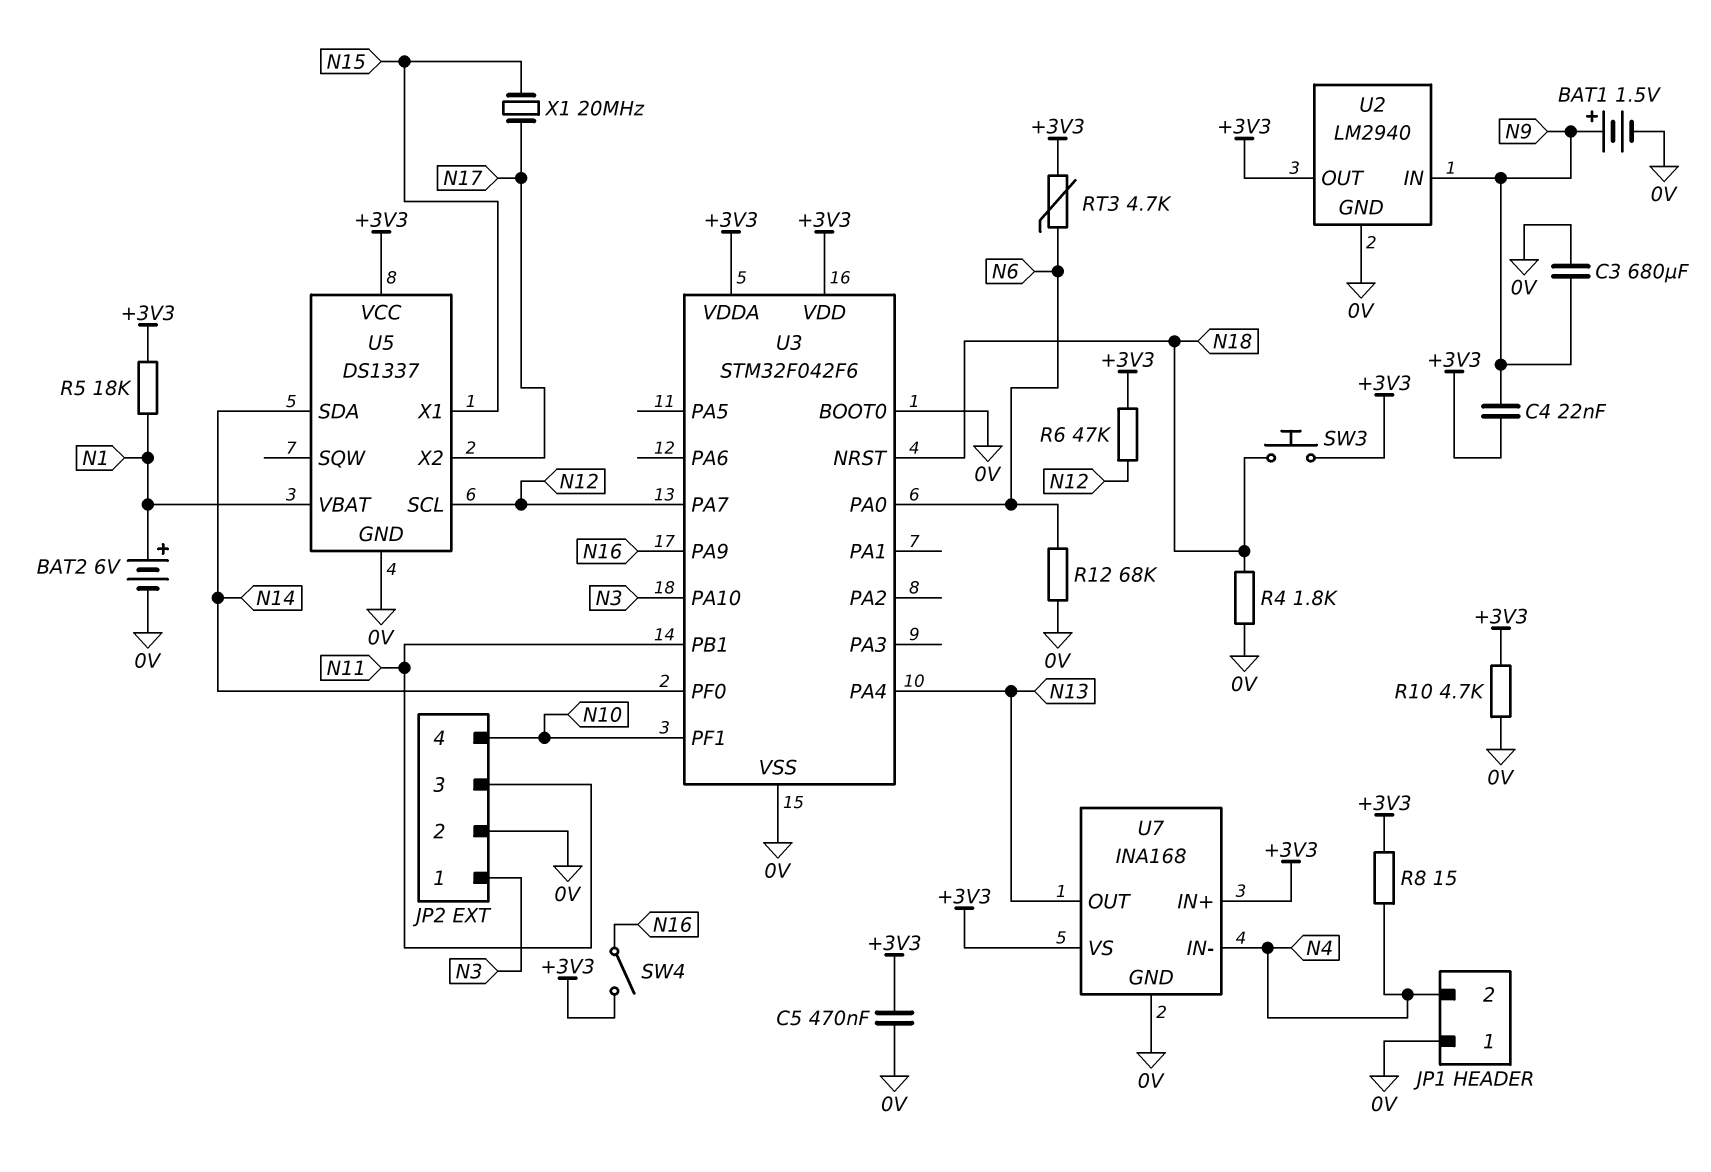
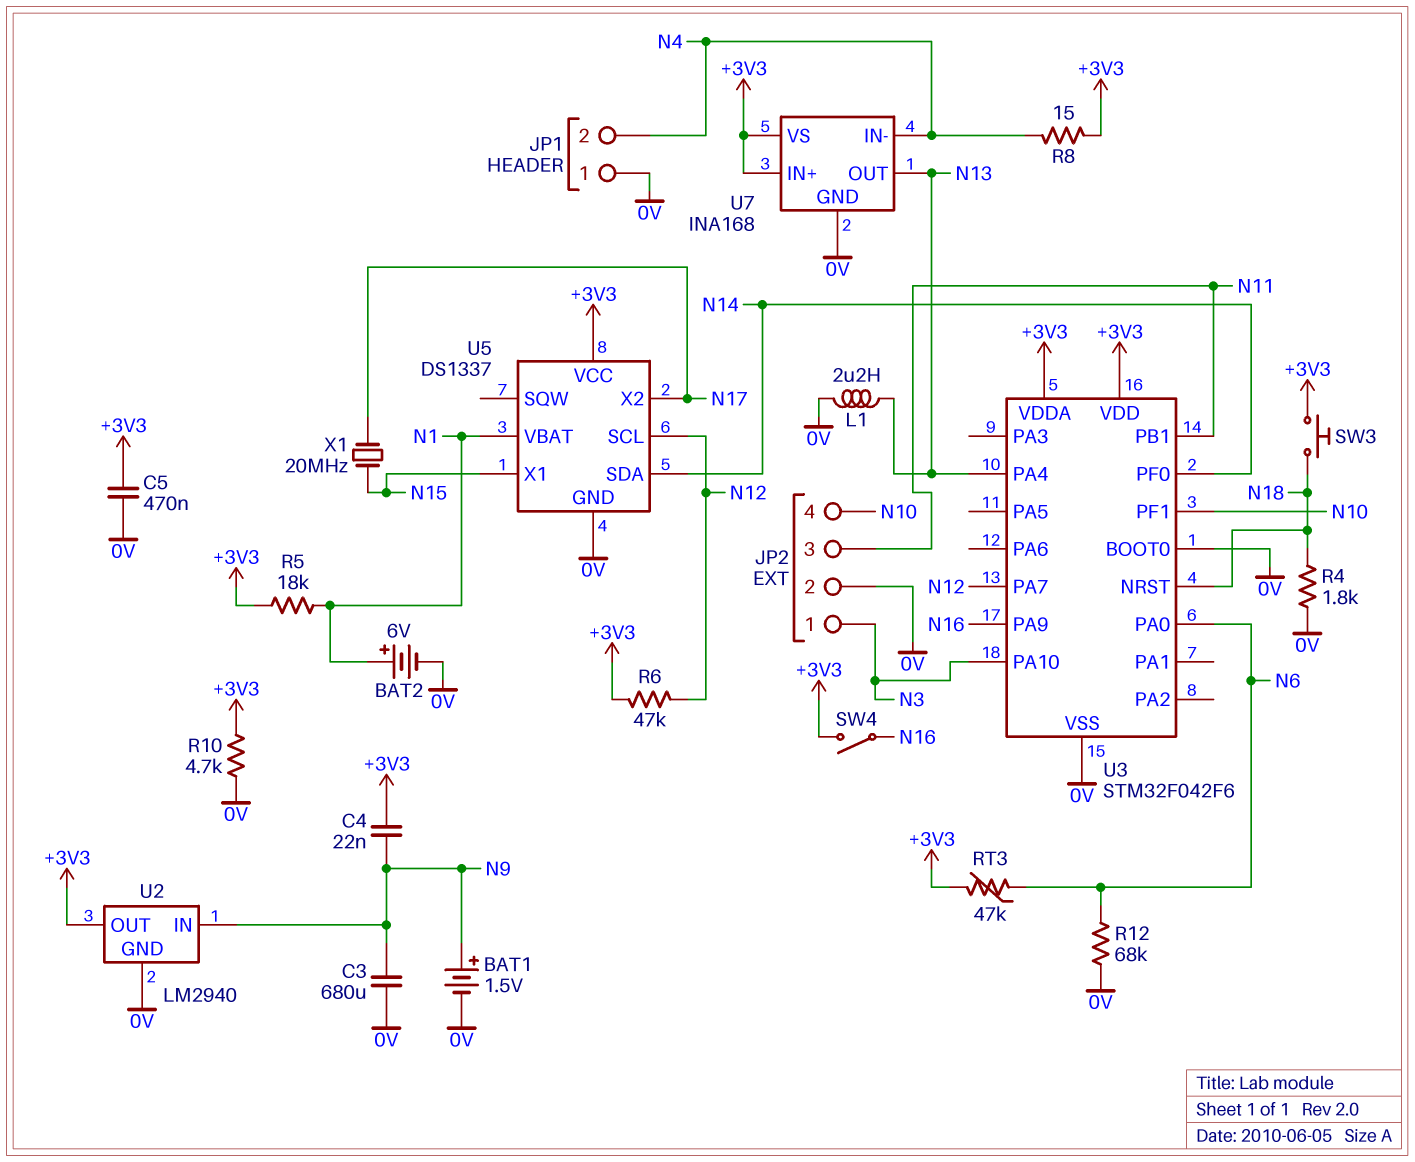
L1: none -> 2.2uH (0V, N13)
RT3: 4.7k (+3V3, N6) -> 47k (+3V3, N6)

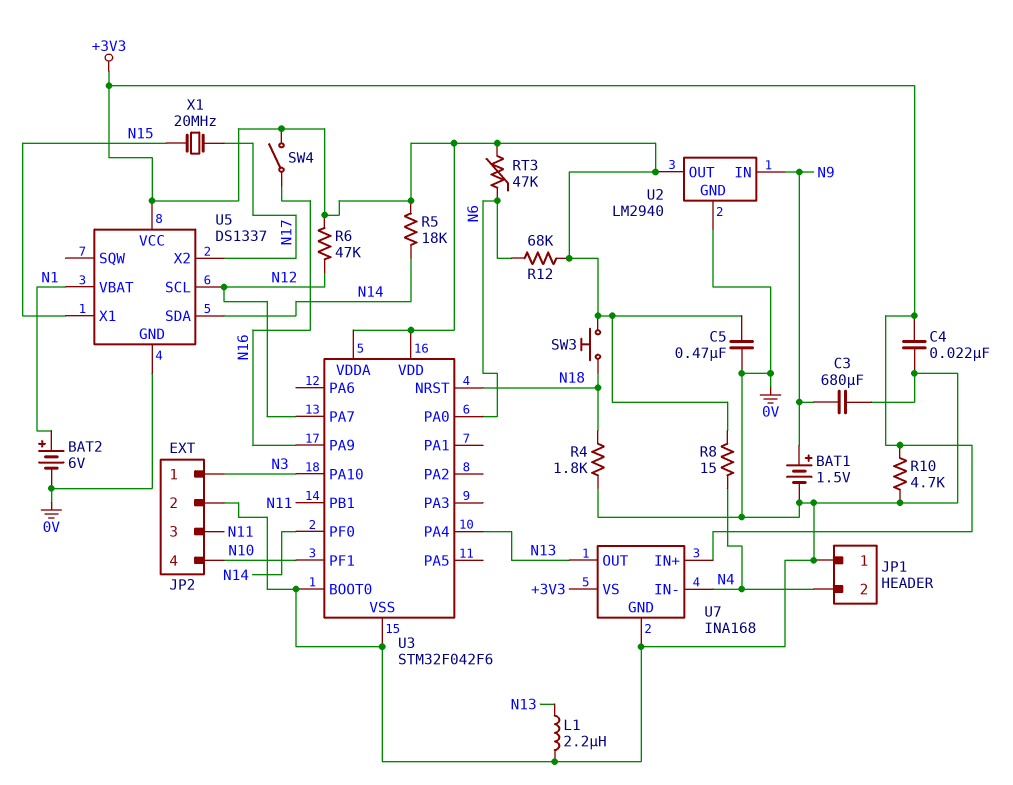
C4: 22nF (+3V3, N9) -> 22nF (+3V3, 0V)
R5: 18k (+3V3, N1) -> 18k (+3V3, N14)
R12: 68k (0V, N6) -> 68k (+3V3, N6)

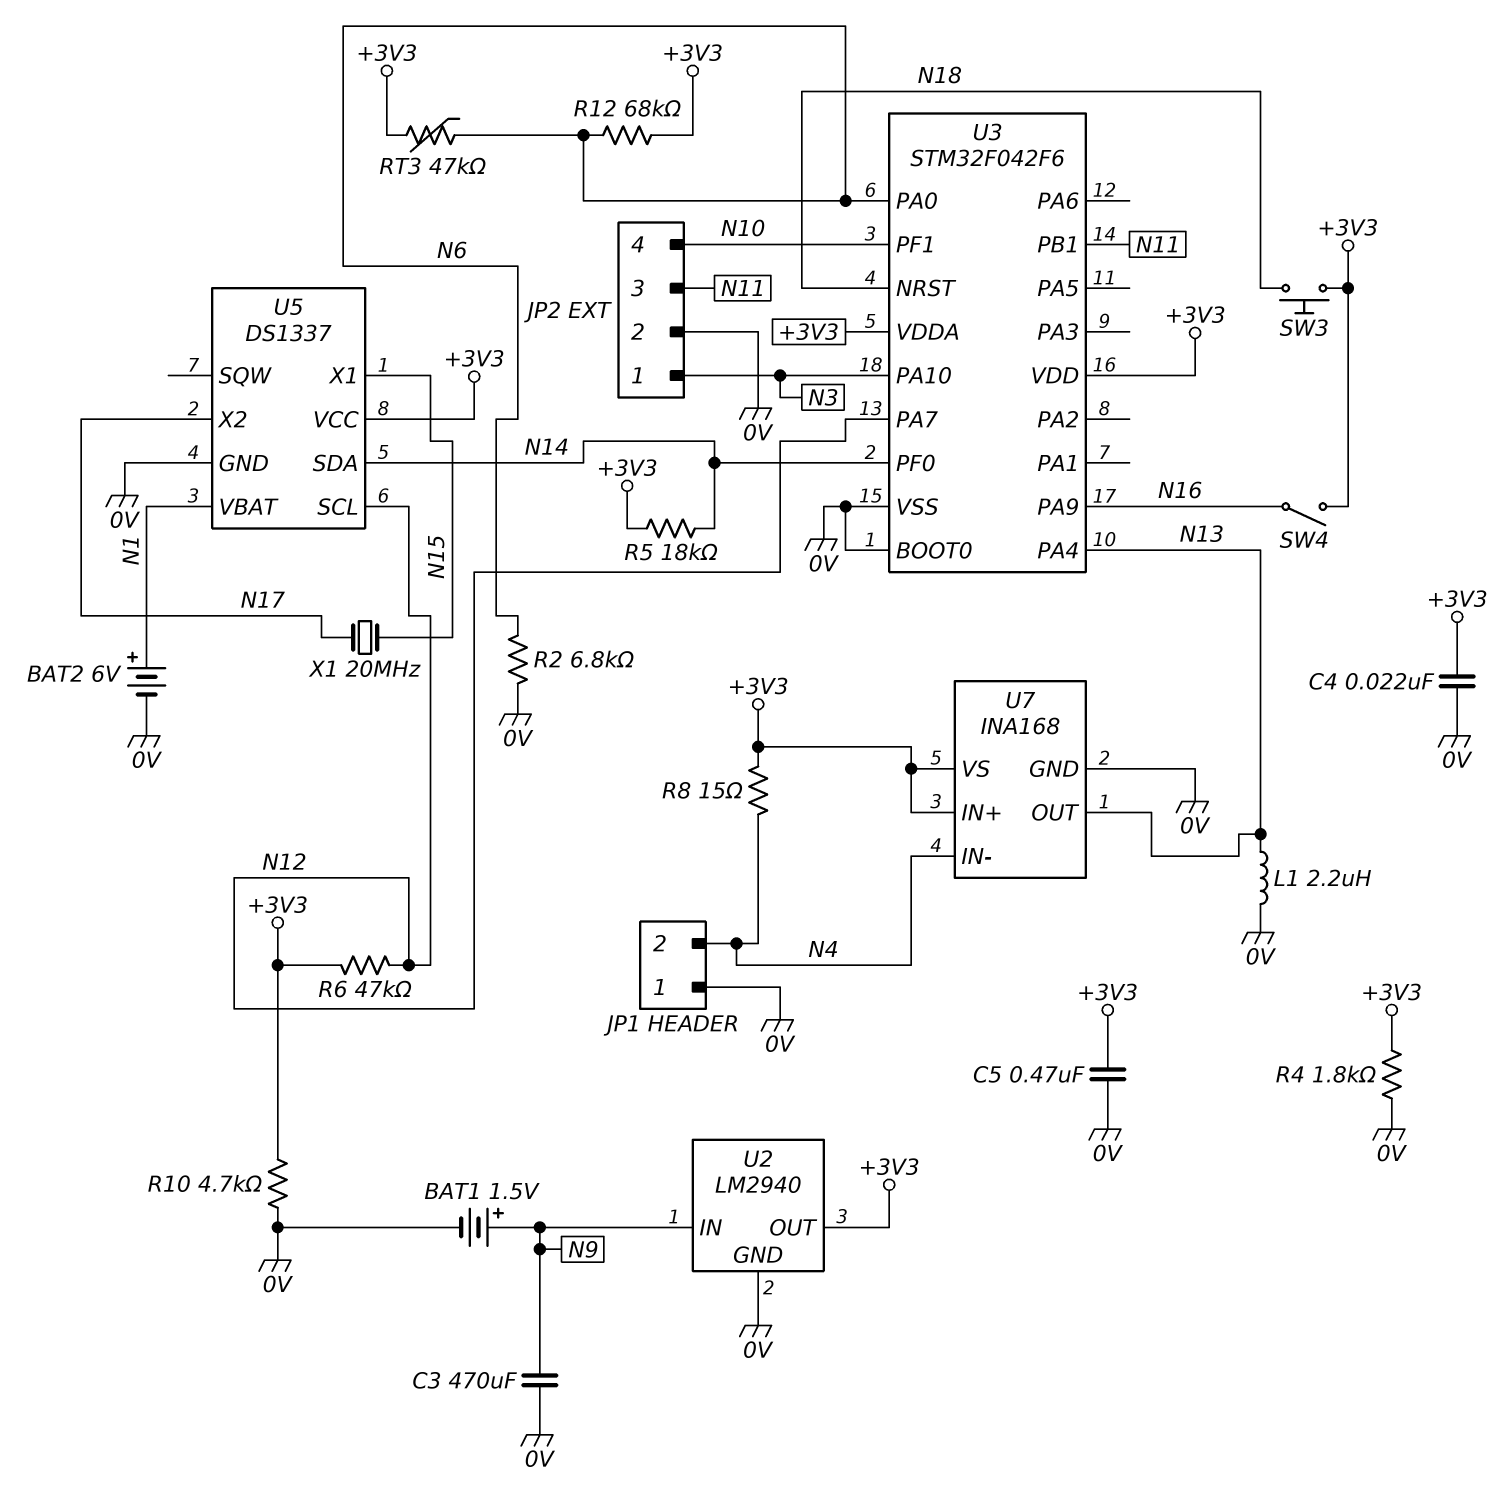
C3: 680uF (0V, N9) -> 470uF (0V, N9)
R2: none -> 6.8k (0V, N6)
R4: 1.8k (0V, N18) -> 1.8k (+3V3, 0V)

